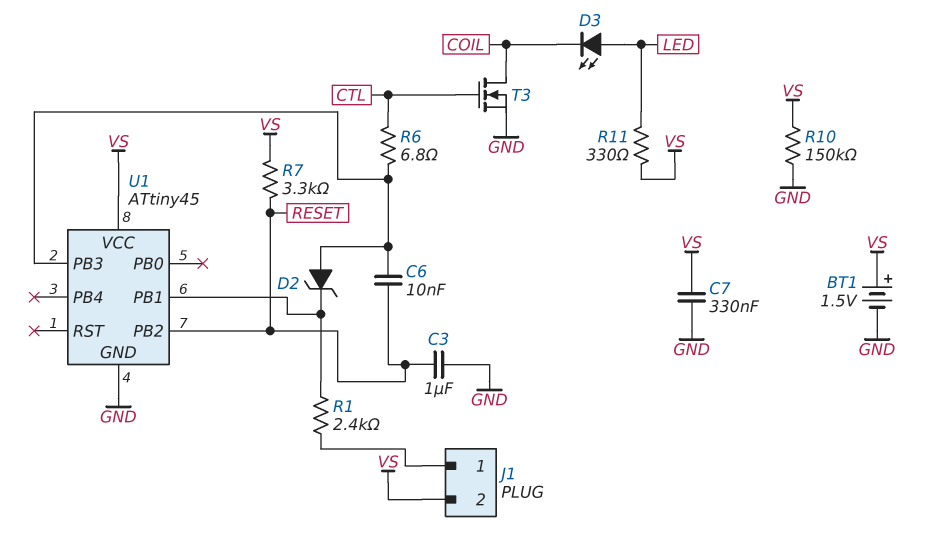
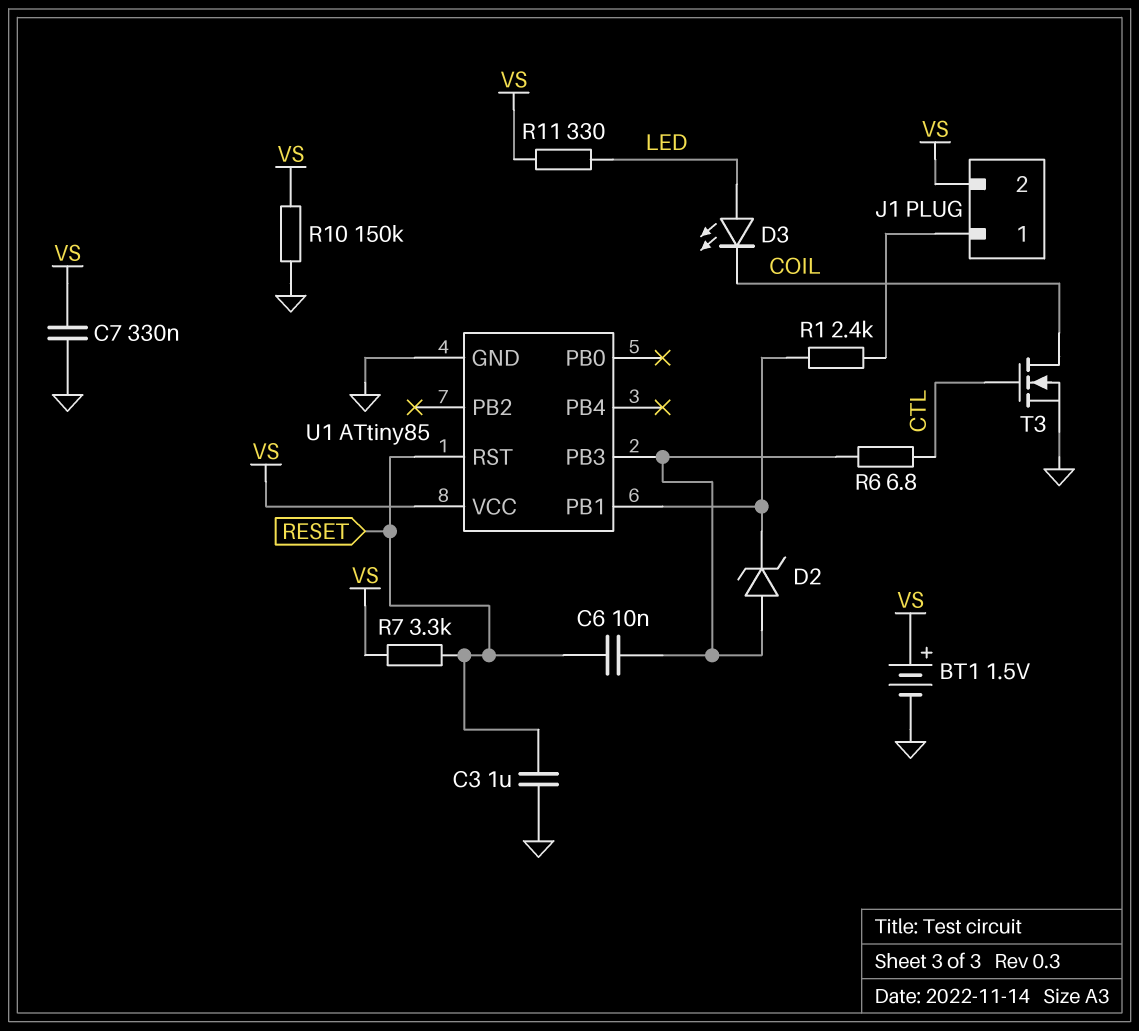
U1: ATtiny45 -> ATtiny85
U1 pin PB2: RESET -> none
U1 pin RST: none -> RESET

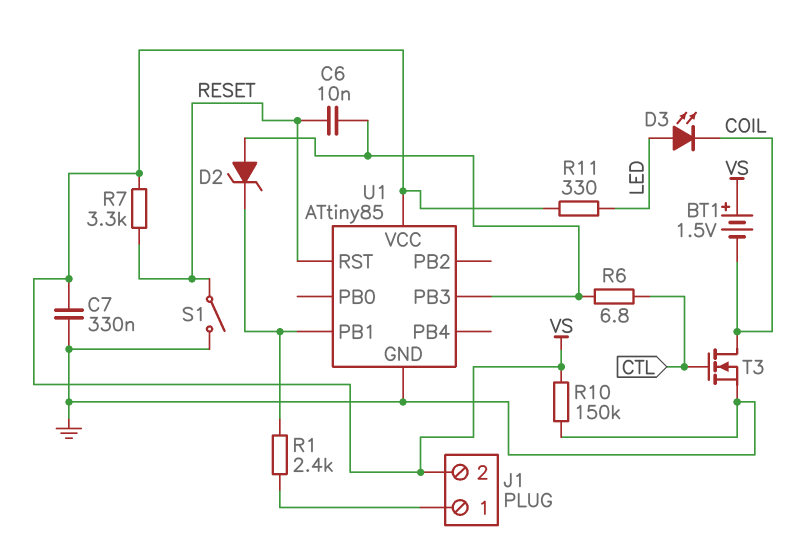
BT1: 1.5V (plus VS, minus GND) -> 1.5V (plus VS, minus COIL)
C3: 1uF (GND, RESET) -> none
S1: none -> switch (GND, RESET)

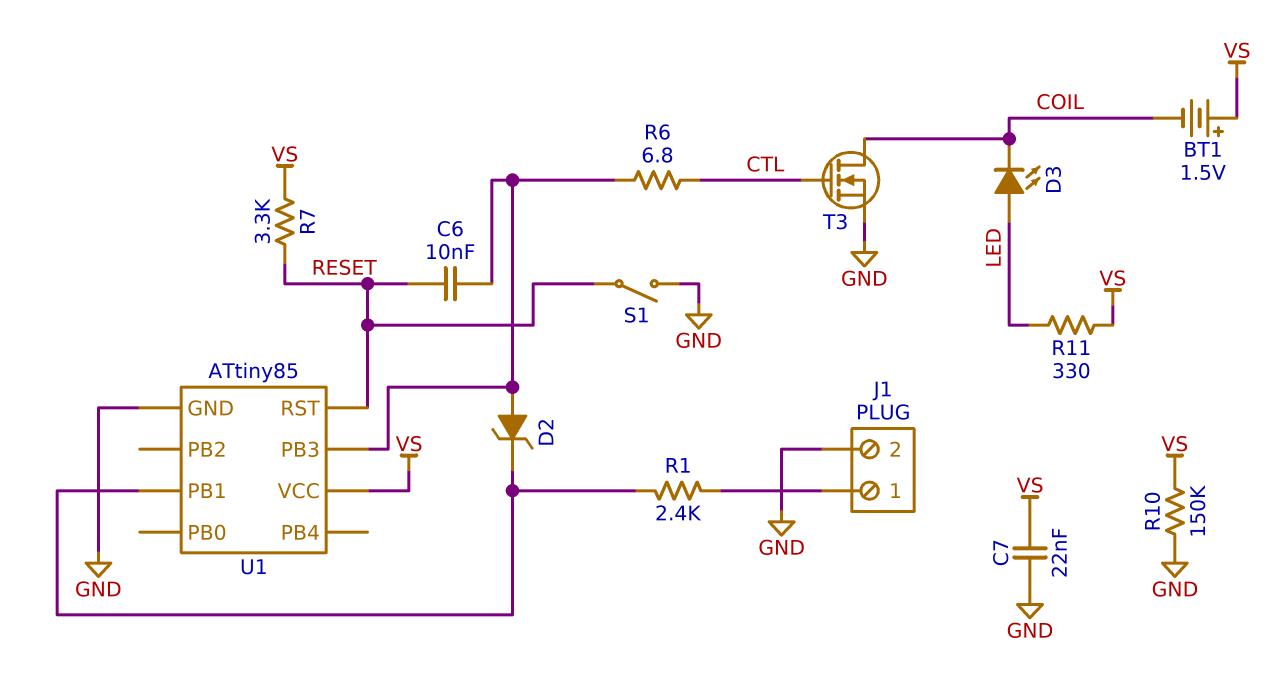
C7: 330nF (GND, VS) -> 22nF (GND, VS)
J1 pin 2: VS -> GND

